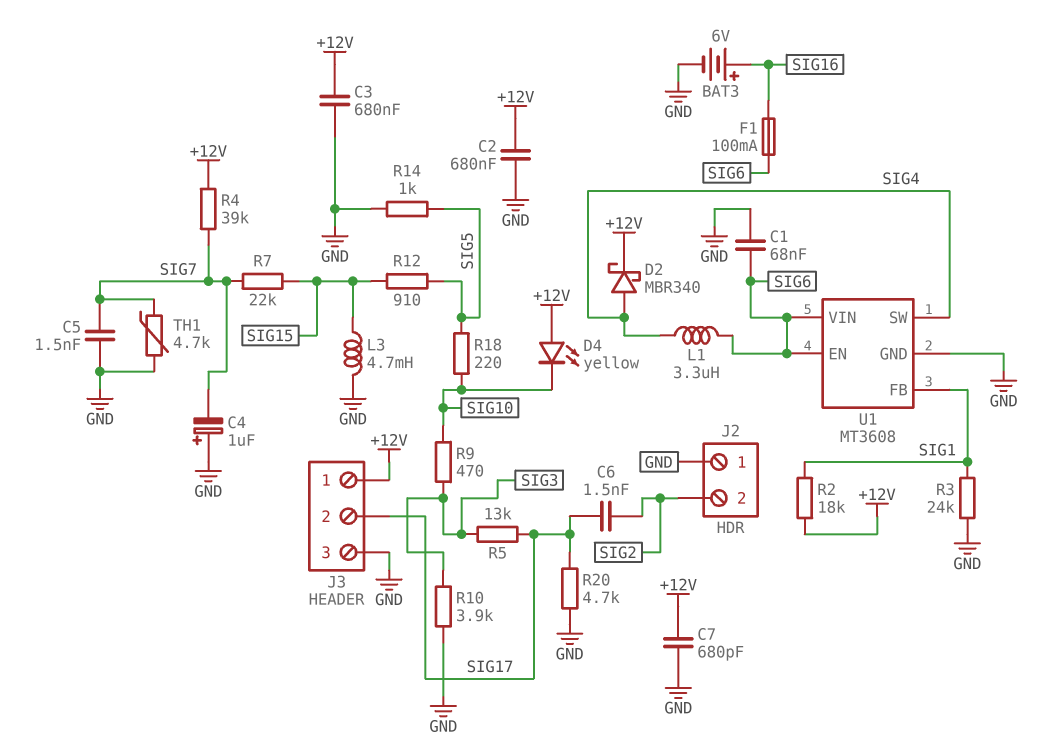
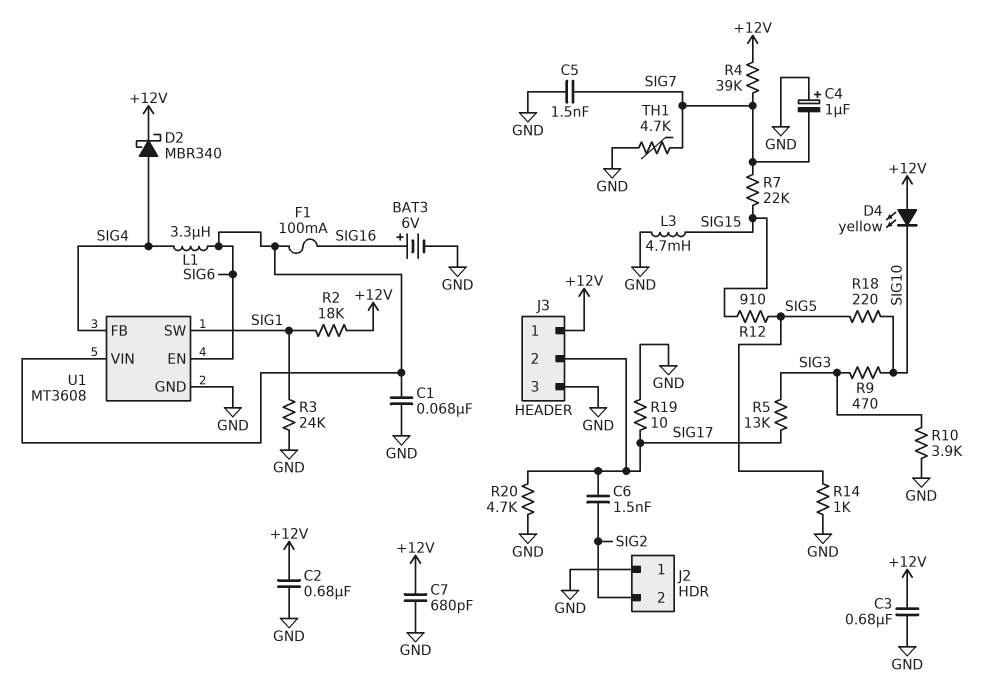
R19: none -> 10 (GND, SIG17)
U1 pin FB: SIG1 -> SIG4
U1 pin SW: SIG4 -> SIG1

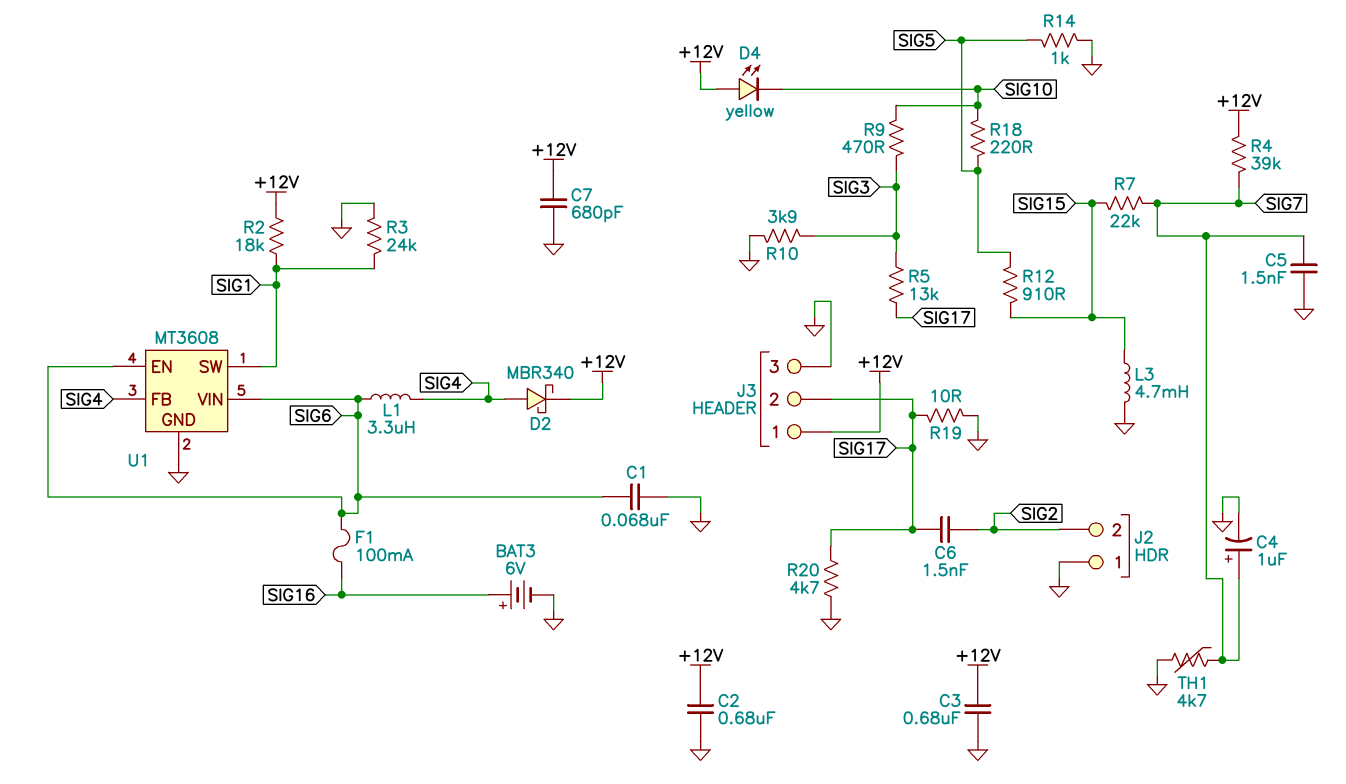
C4: 1uF (plus GND, minus SIG7) -> 1uF (plus SIG7, minus GND)

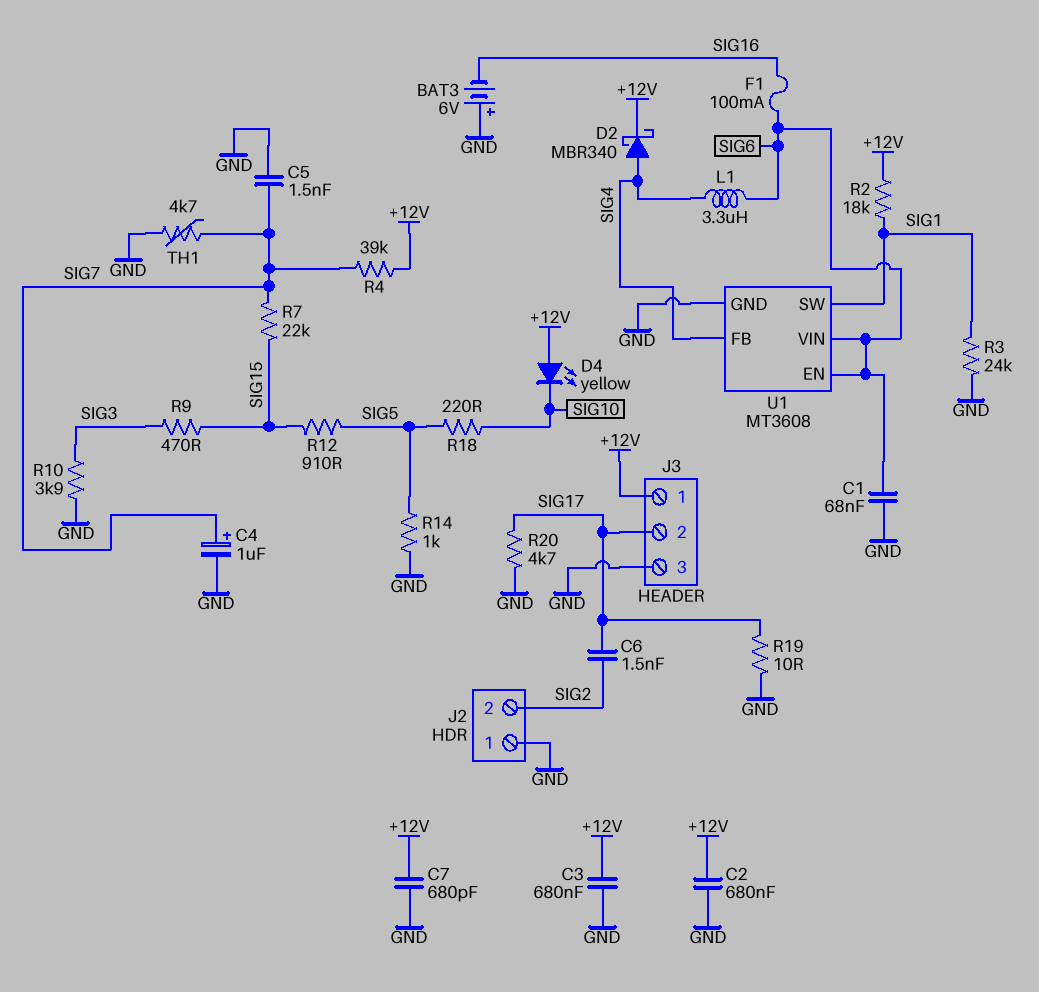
BAT3: 6V (plus SIG16, minus GND) -> 6V (plus GND, minus SIG16)
L3: 4.7mH (GND, SIG15) -> none
R5: 13k (SIG3, SIG17) -> none
R9: 470 (SIG3, SIG10) -> 470 (SIG3, SIG15)

